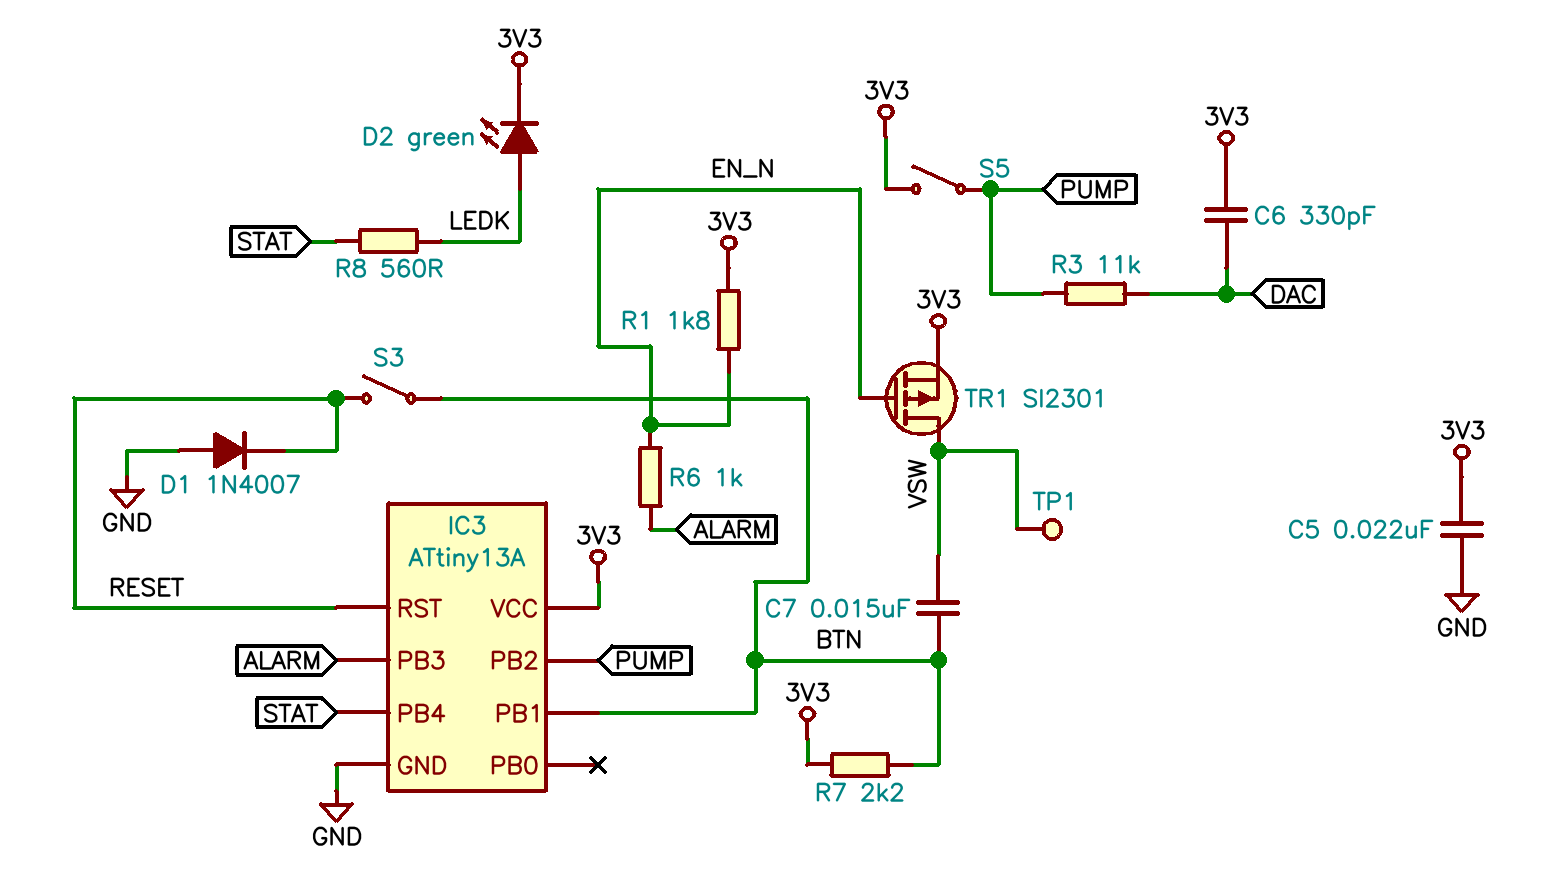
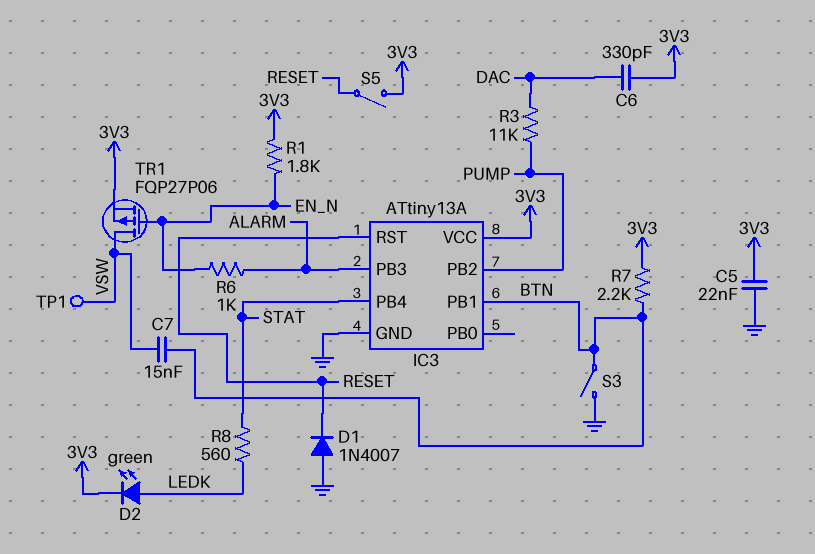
S3: switch (BTN, RESET) -> switch (BTN, GND)
S5: switch (3V3, PUMP) -> switch (3V3, RESET)
TR1: PMOS SI2301 (G EN_N, D VSW, S 3V3) -> PMOS FQP27P06 (G EN_N, D VSW, S 3V3)

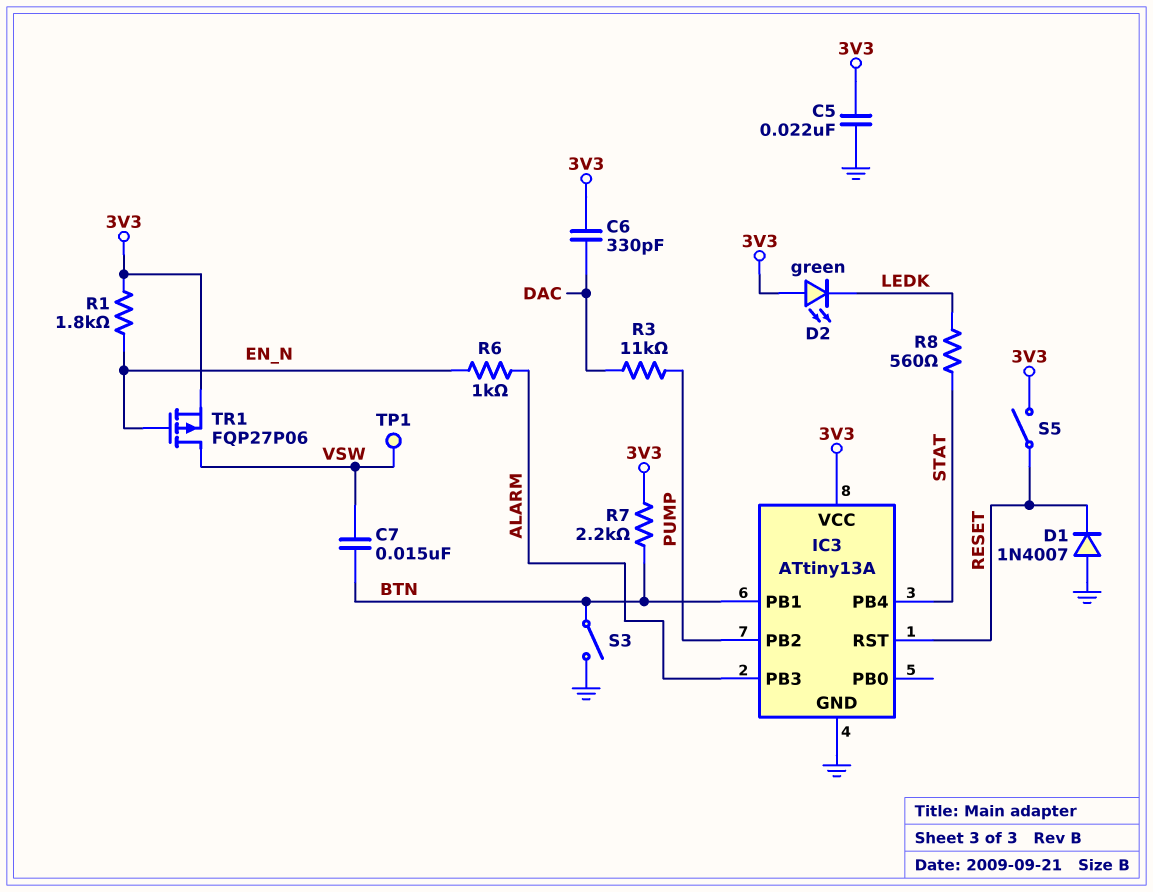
D2: LED green (A LEDK, K 3V3) -> LED green (A 3V3, K LEDK)

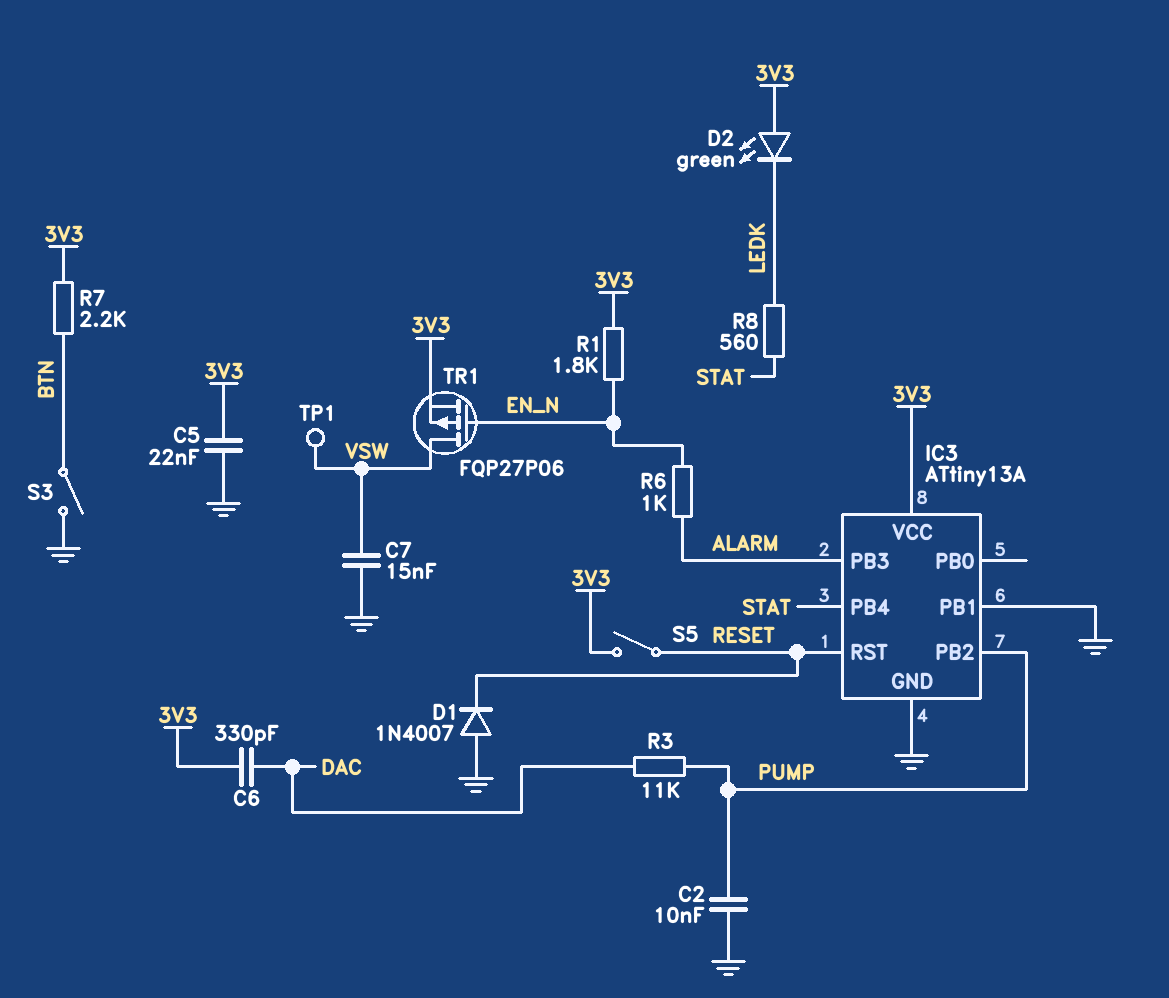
C2: none -> 10nF (GND, PUMP)
C7: 15nF (BTN, VSW) -> 15nF (GND, VSW)
IC3 pin PB1: BTN -> GND

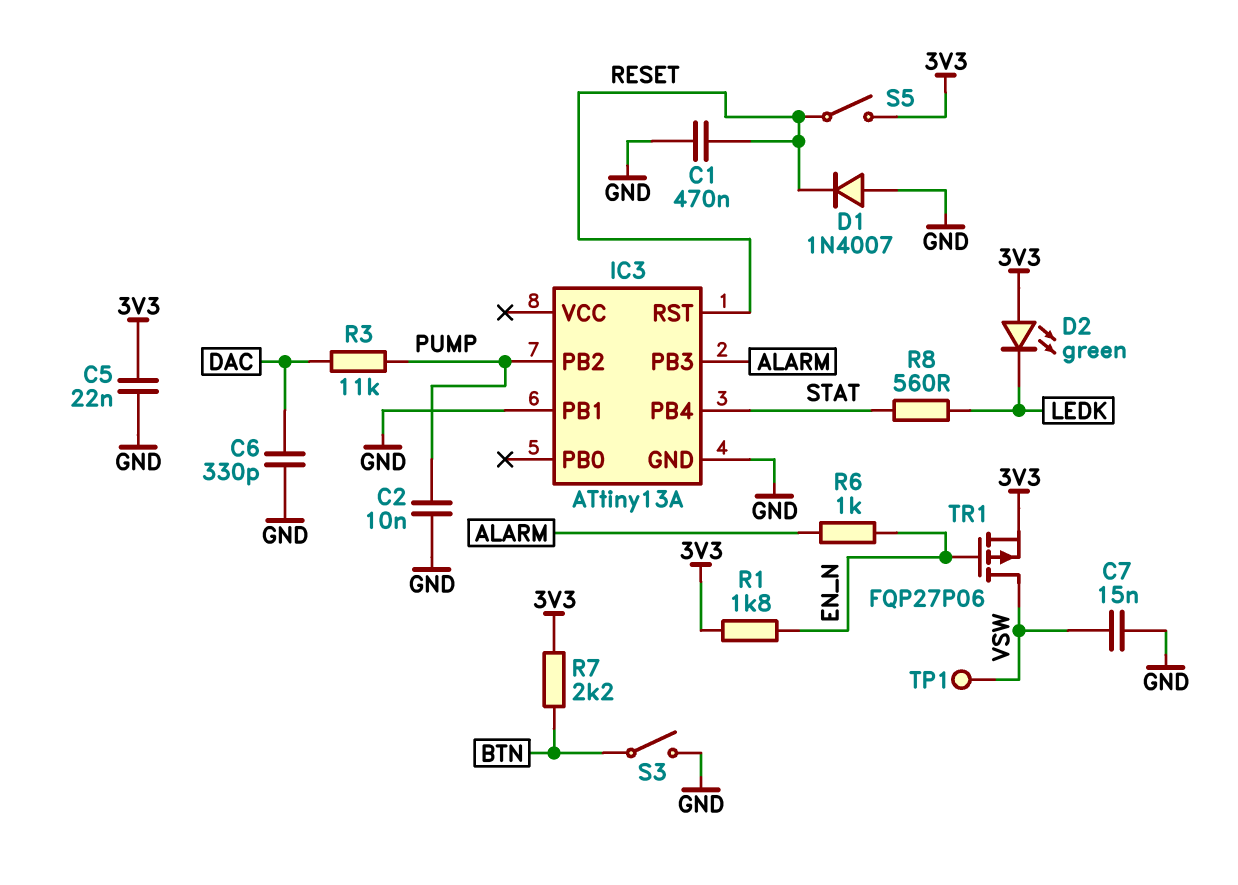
C1: none -> 470nF (GND, RESET)
C6: 330pF (3V3, DAC) -> 330pF (DAC, GND)
IC3 pin VCC: 3V3 -> none

